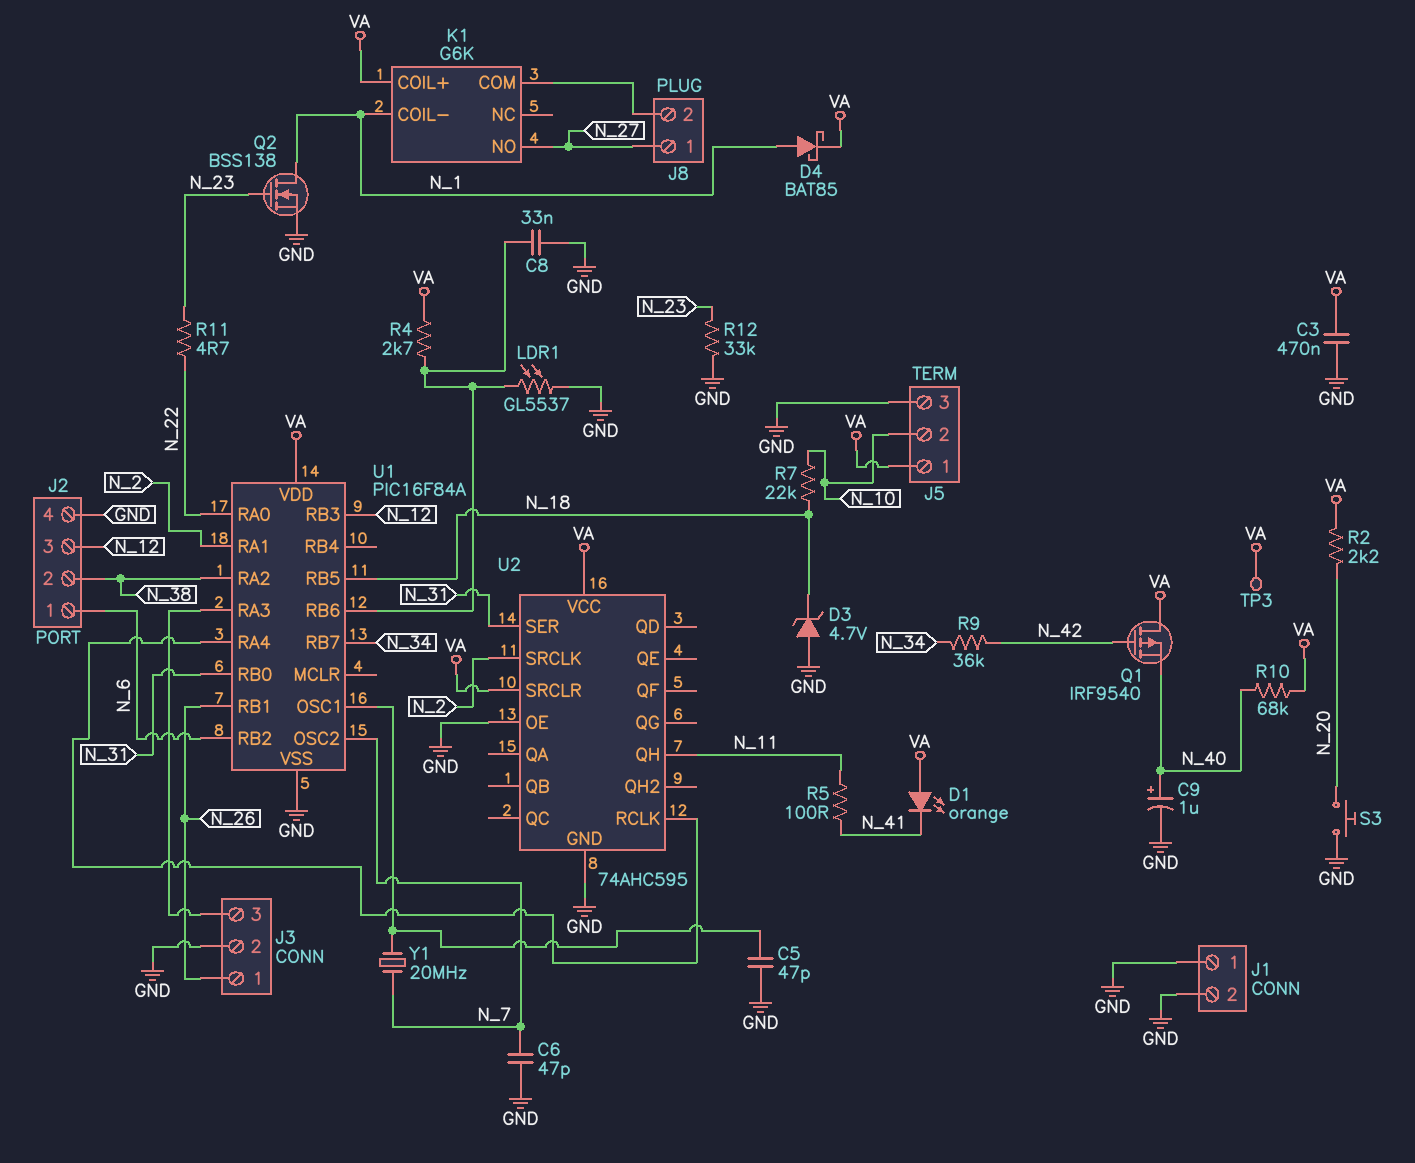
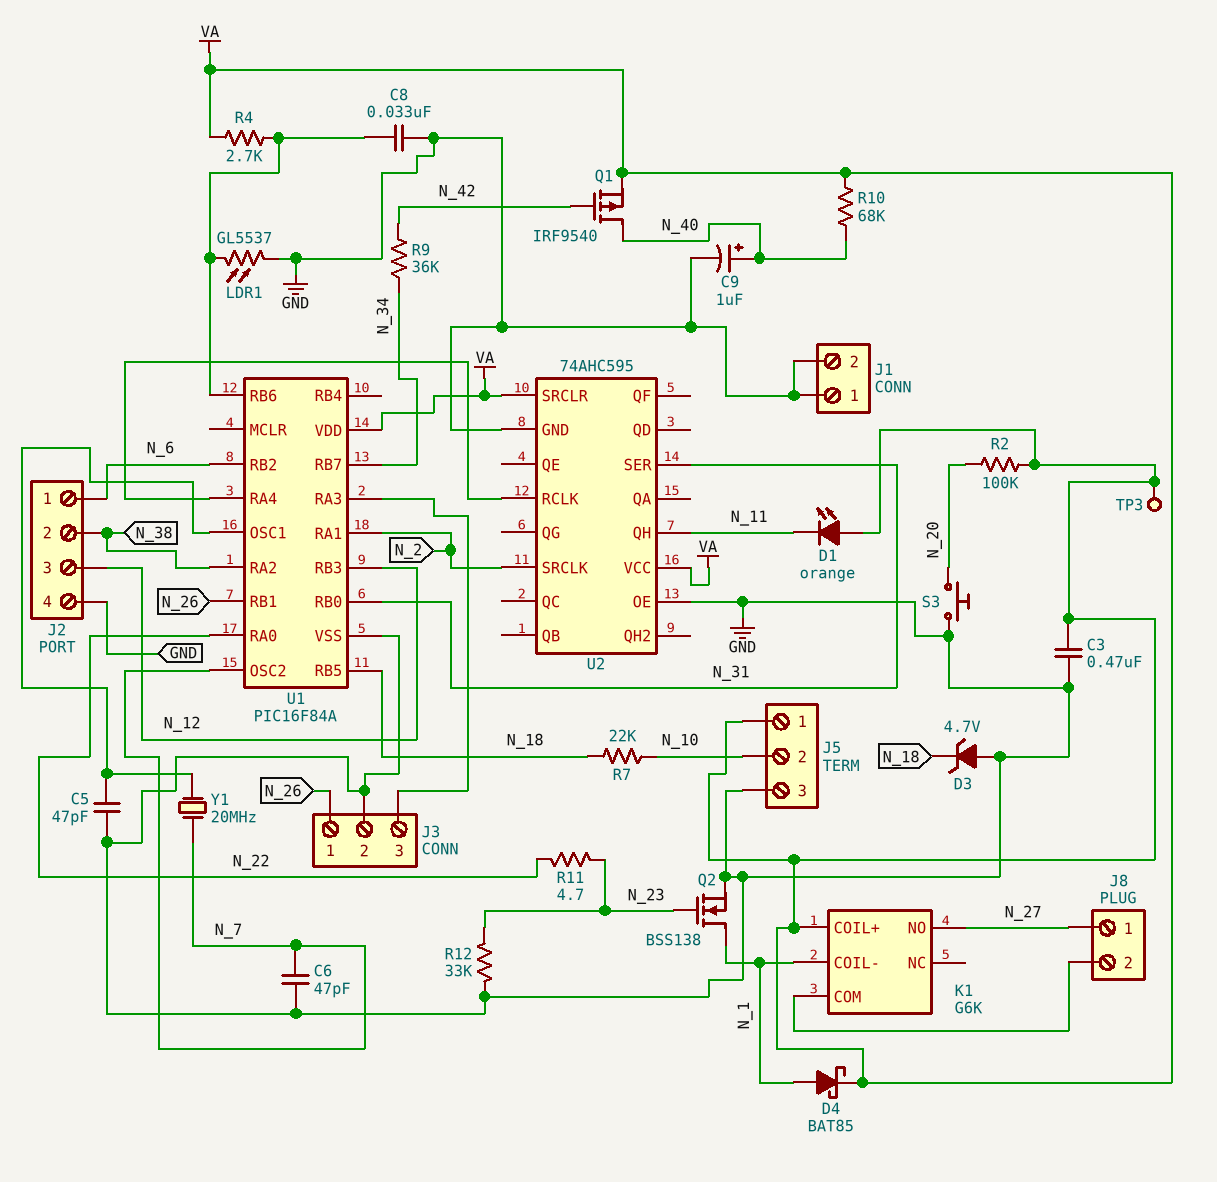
D1: LED orange (A VA, K N_41) -> LED orange (A VA, K N_11)
Q1: PMOS IRF9540 (G N_42, D VA, S N_40) -> PMOS IRF9540 (G N_42, D N_40, S VA)
R2: 2.2k (N_20, VA) -> 100k (N_20, VA)
R5: 100 (N_11, N_41) -> none

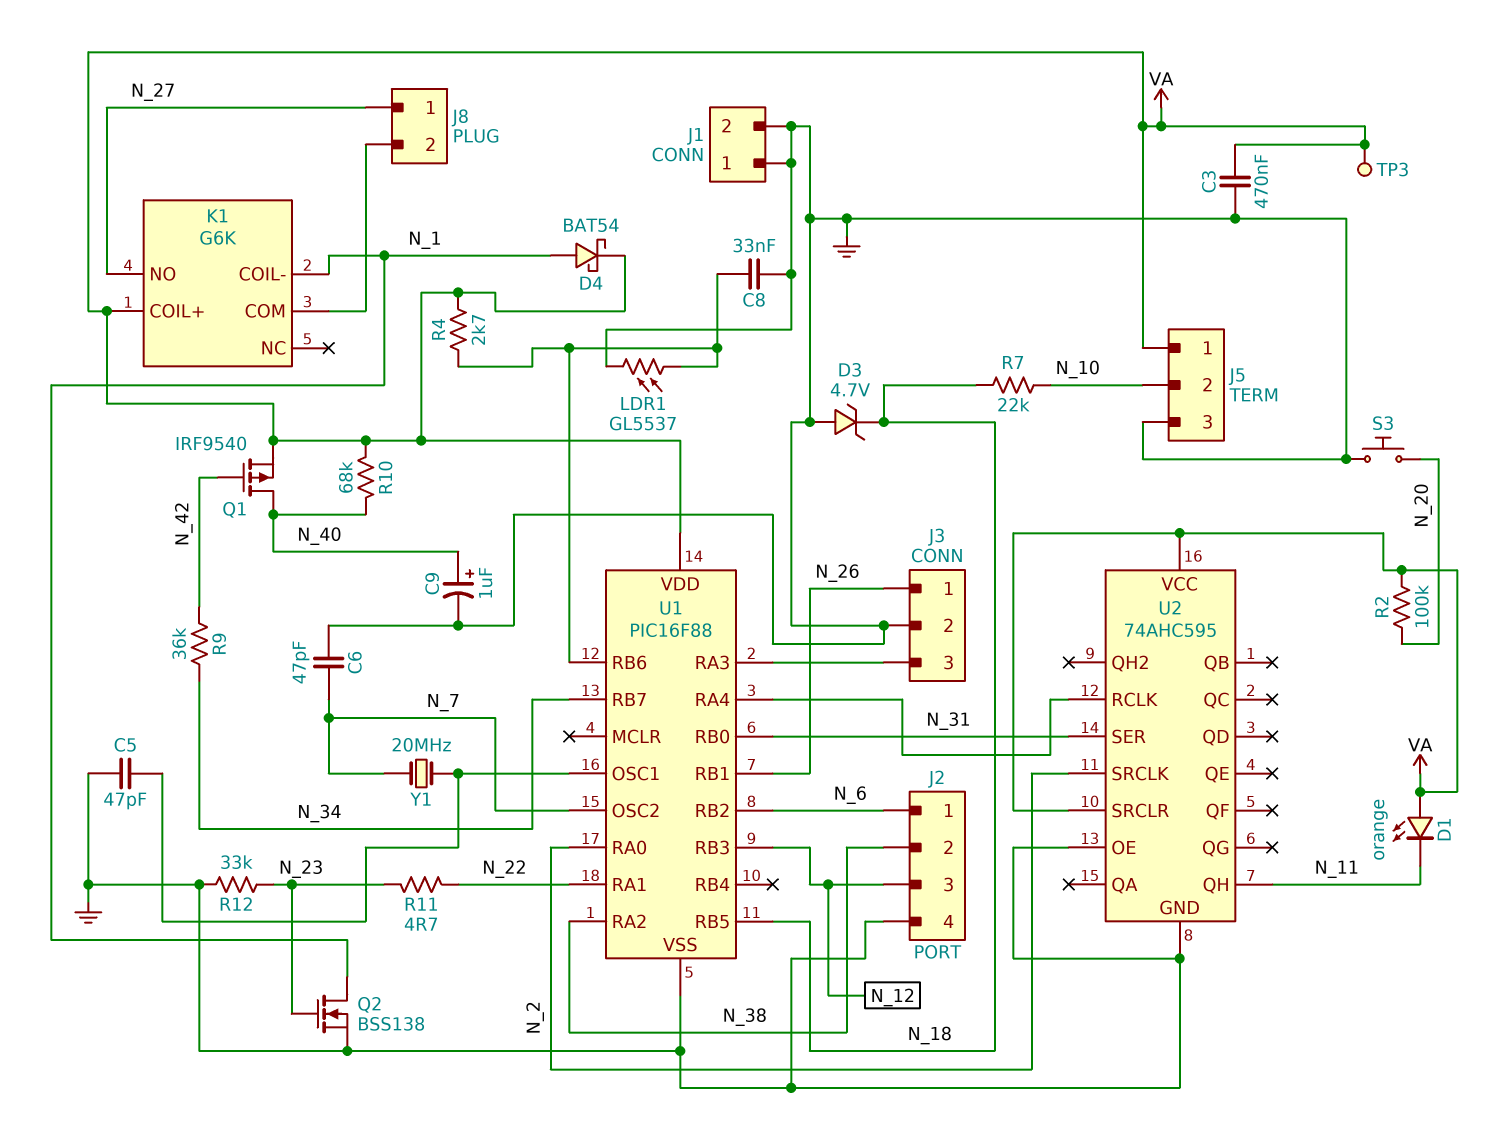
D4: schottky BAT85 (A N_1, K VA) -> schottky BAT54 (A N_1, K VA)
U1: PIC16F84A -> PIC16F88
U1 pin RA0: N_22 -> N_2
U1 pin RA1: N_2 -> N_22

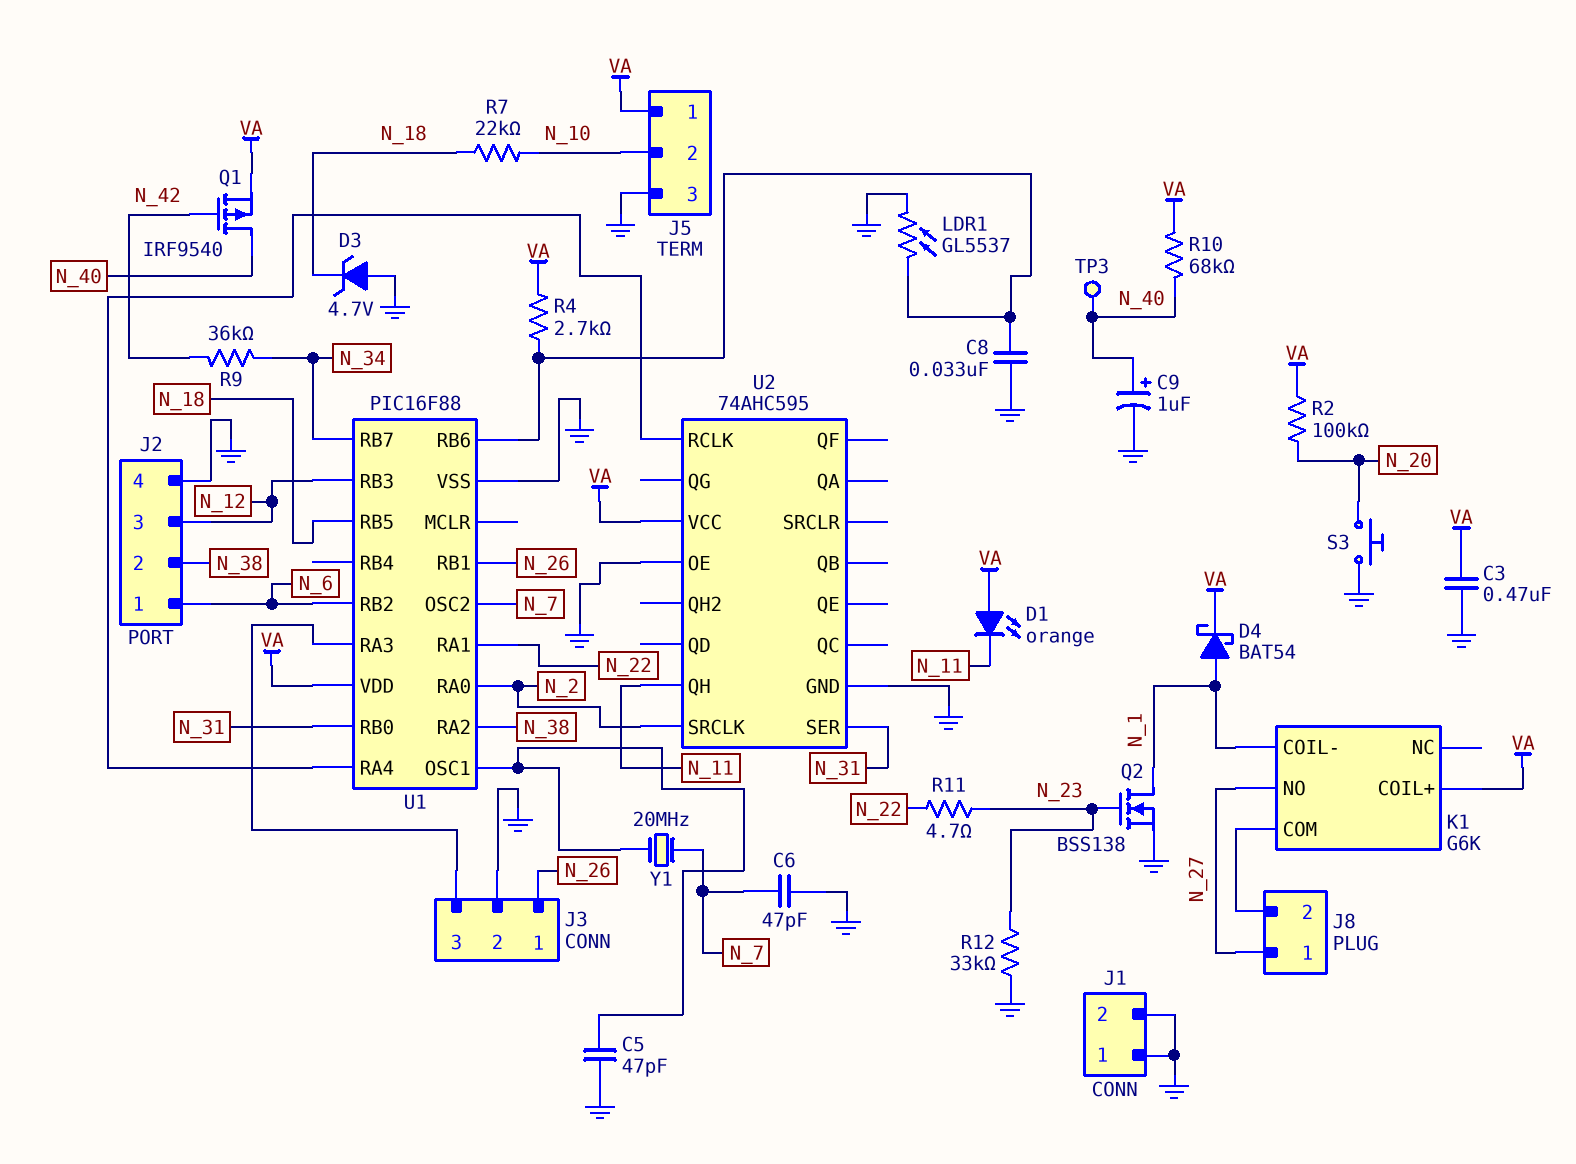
TP3: test point (VA) -> test point (N_40)
U2 pin SRCLR: VA -> none

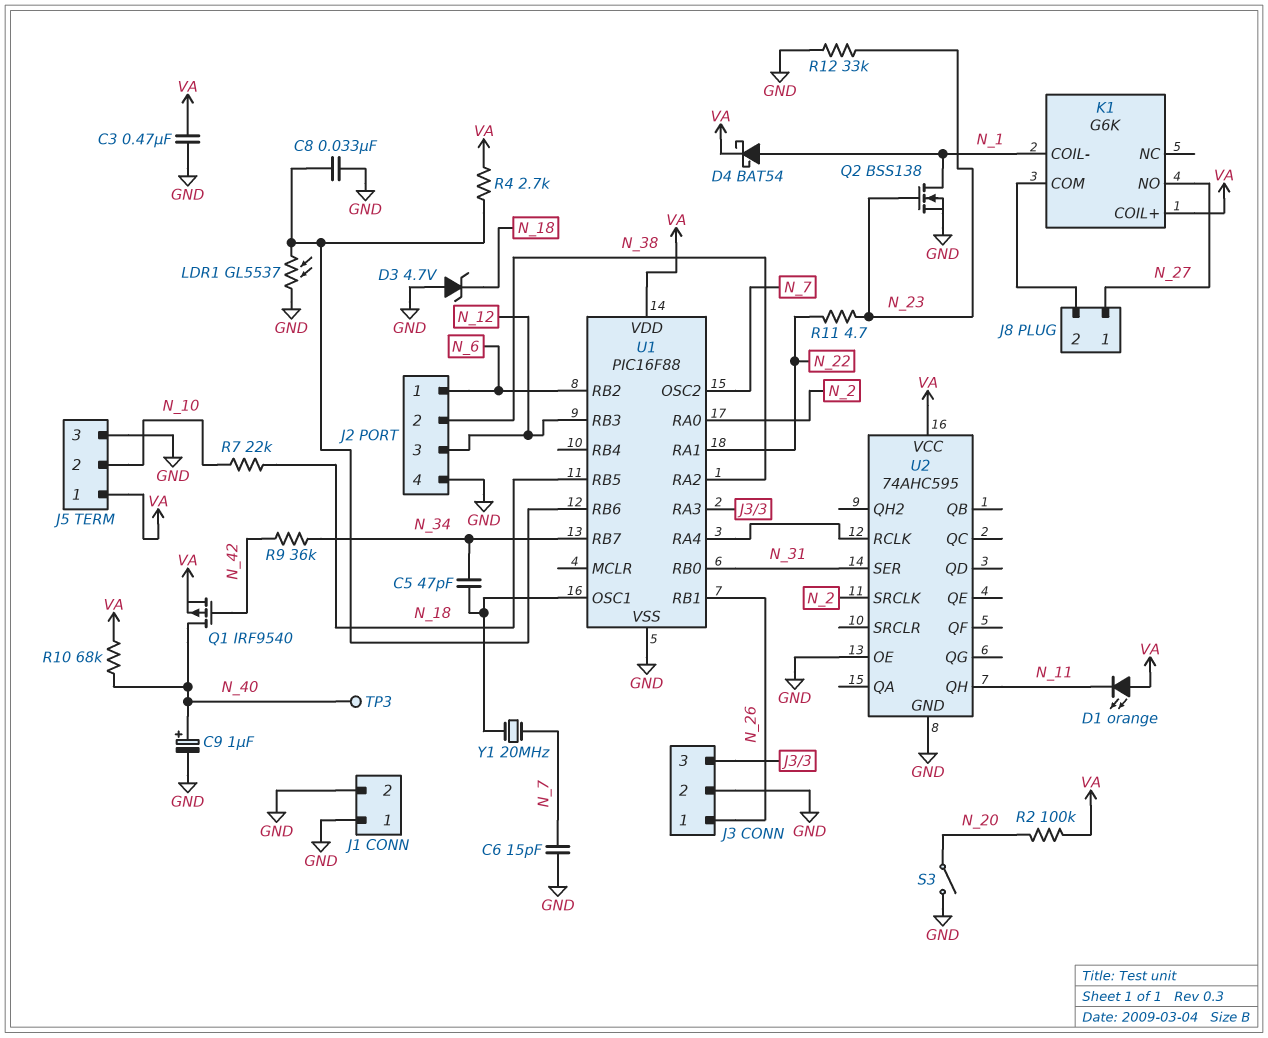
C5: 47pF (GND, U1/OSC1) -> 47pF (N_34, U1/OSC1)
C6: 47pF (GND, N_7) -> 15pF (GND, N_7)
S3: button (GND, N_20) -> switch (GND, N_20)

